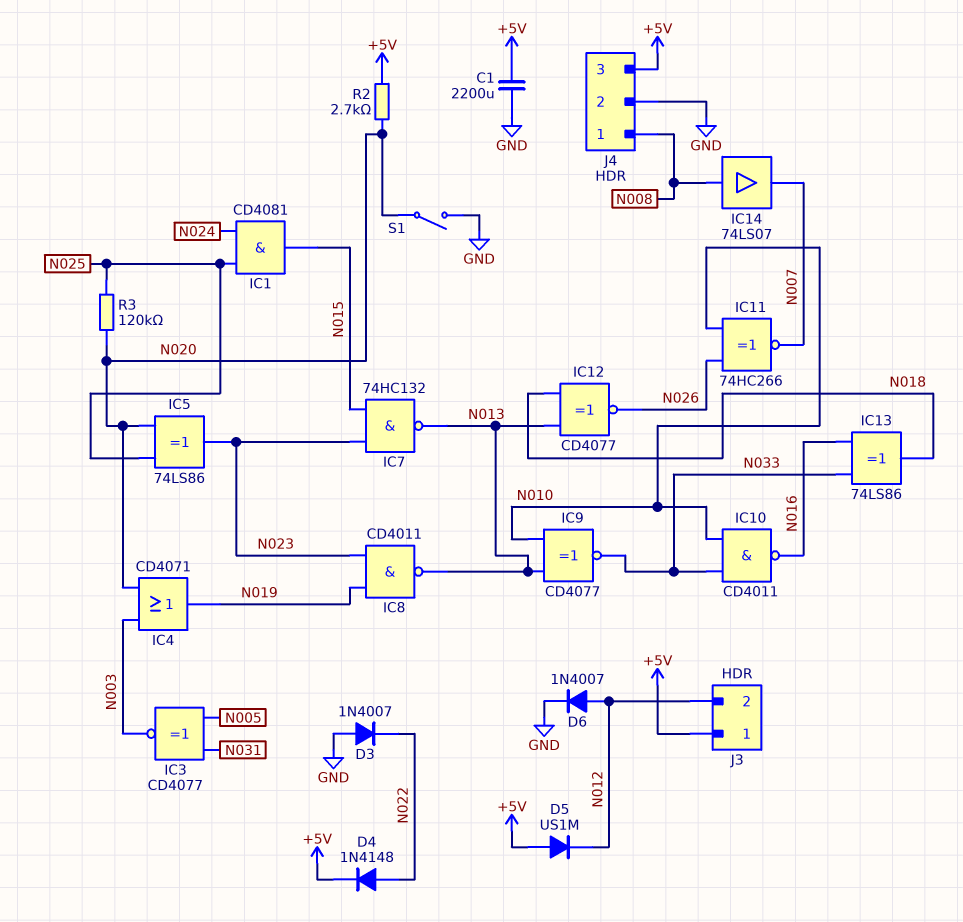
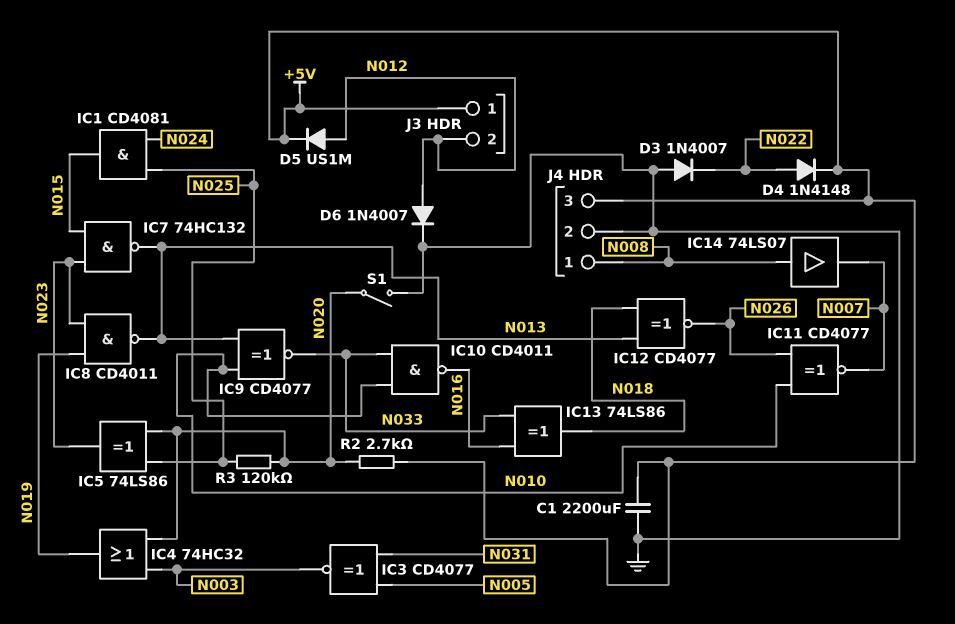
D5: diode US1M (A +5V, K N012) -> diode US1M (A N012, K +5V)
IC4: OR CD4071 (in N003, in N020, out N019) -> OR 74HC32 (in N003, in N020, out N019)
IC11: XNOR 74HC266 (in N010, in N026, out N007) -> XNOR CD4077 (in N010, in N026, out N007)

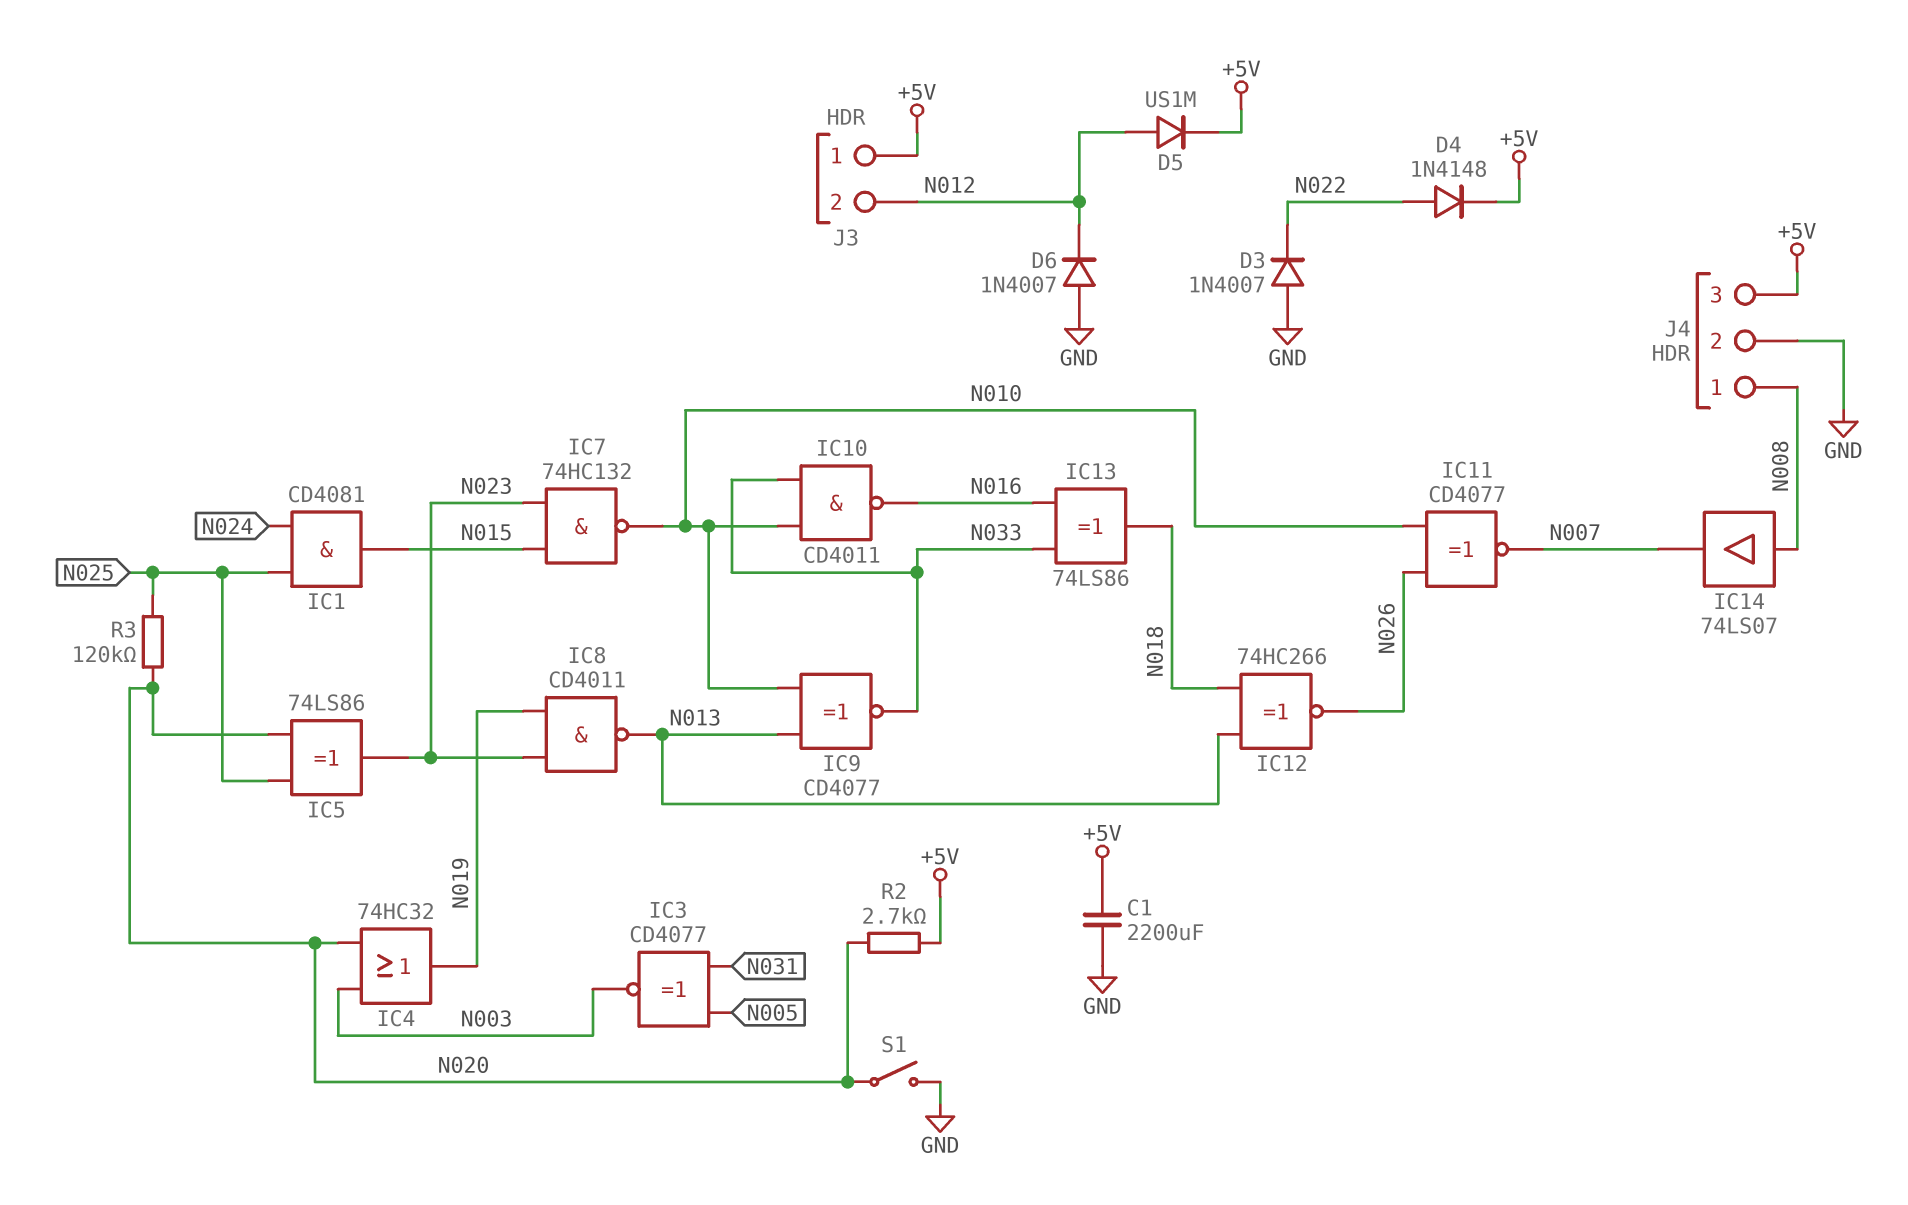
D6: diode 1N4007 (A N012, K GND) -> diode 1N4007 (A GND, K N012)
IC7: NAND 74HC132 (in N015, in N023, out N013) -> NAND 74HC132 (in N015, in N023, out N010)
IC12: XNOR CD4077 (in N013, in N018, out N026) -> XNOR 74HC266 (in N013, in N018, out N026)

